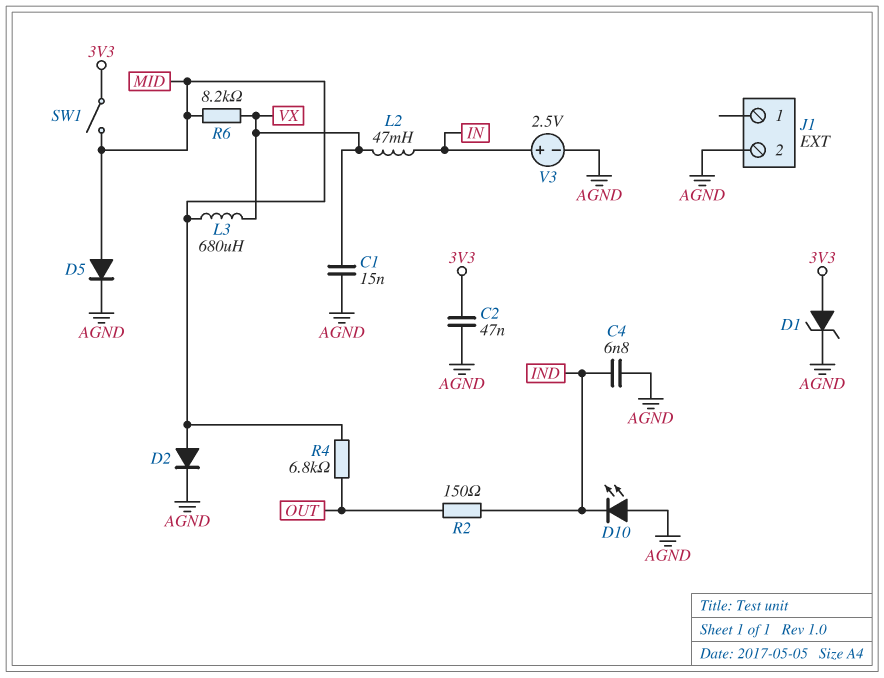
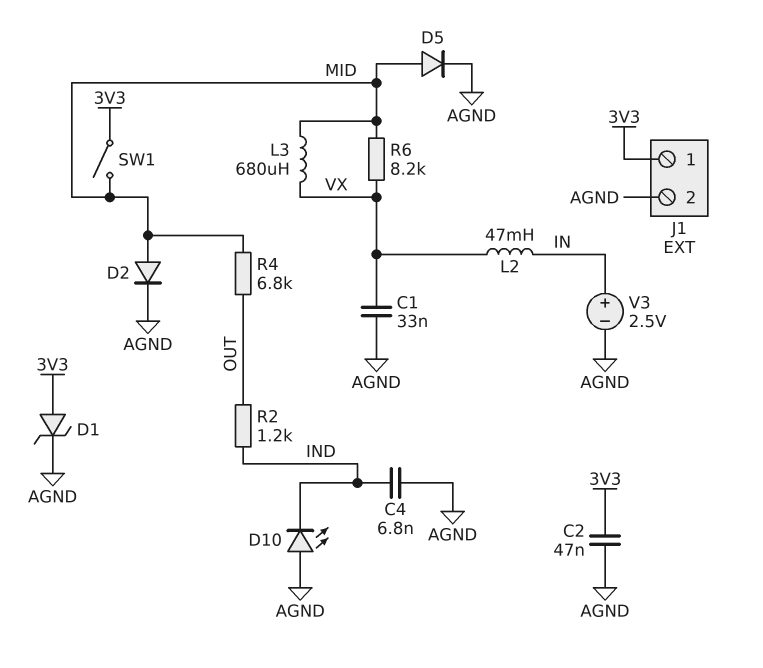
C1: 15nF (AGND, VX) -> 33nF (AGND, VX)
J1 pin 1: none -> 3V3
R2: 150 (IND, OUT) -> 1.2k (IND, OUT)

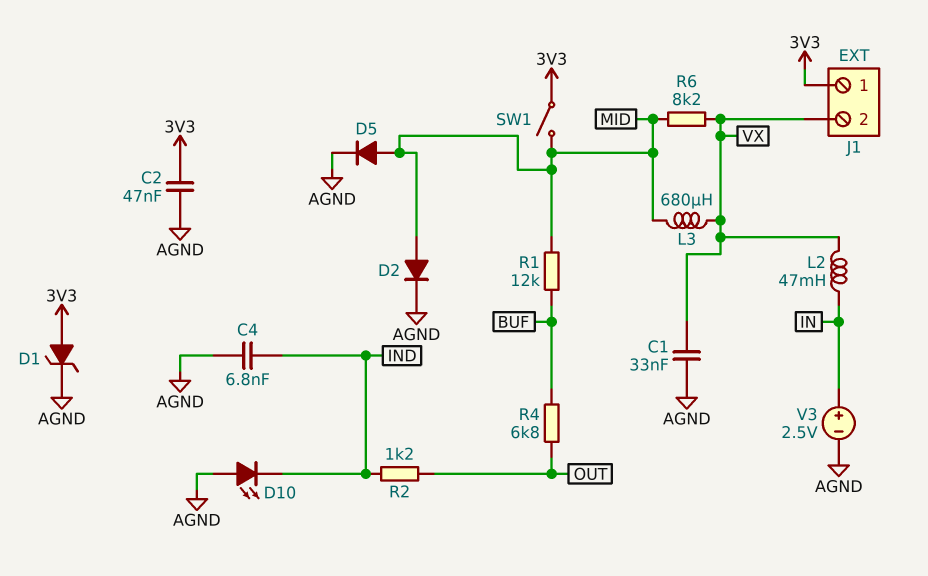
J1 pin 2: AGND -> VX
R1: none -> 12k (BUF, MID)
R4: 6.8k (MID, OUT) -> 6.8k (BUF, OUT)

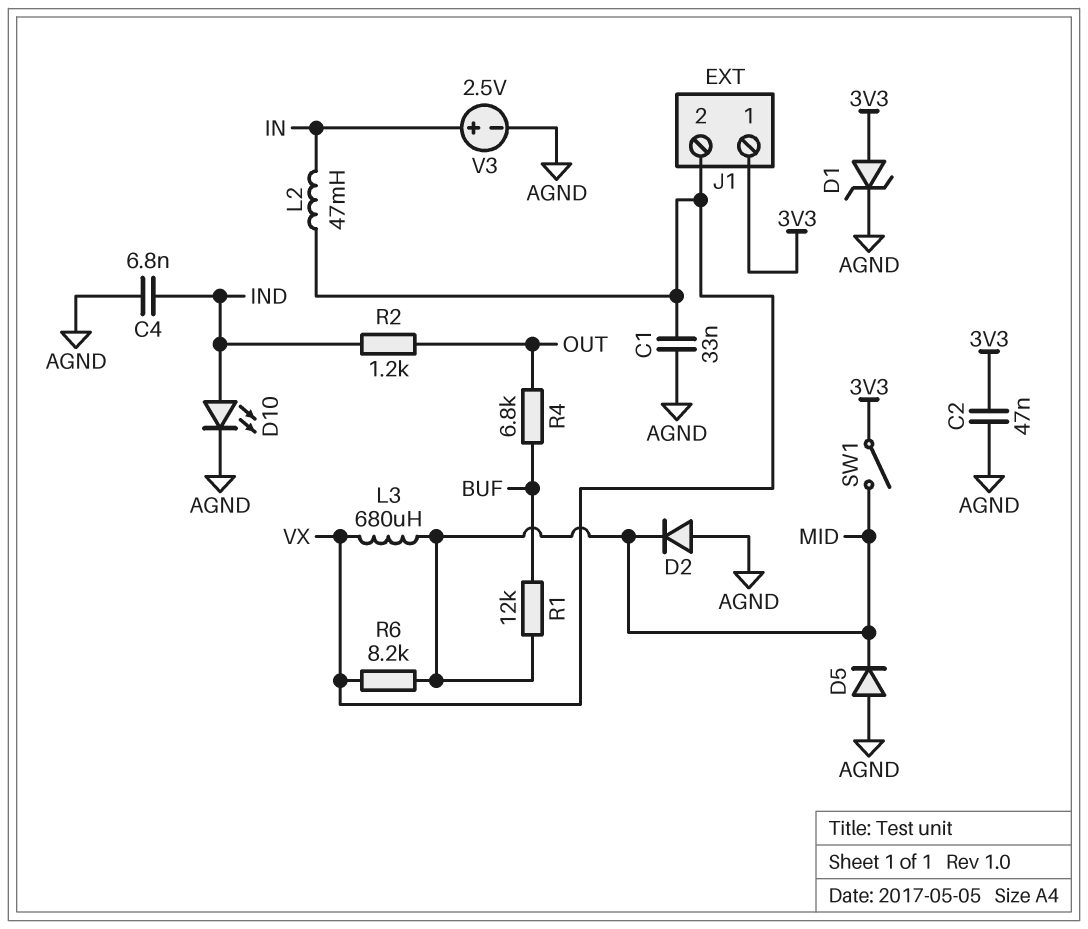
D2: diode (A MID, K AGND) -> diode (A AGND, K MID)
D5: diode (A MID, K AGND) -> diode (A AGND, K MID)
D10: LED (A AGND, K IND) -> LED (A IND, K AGND)

